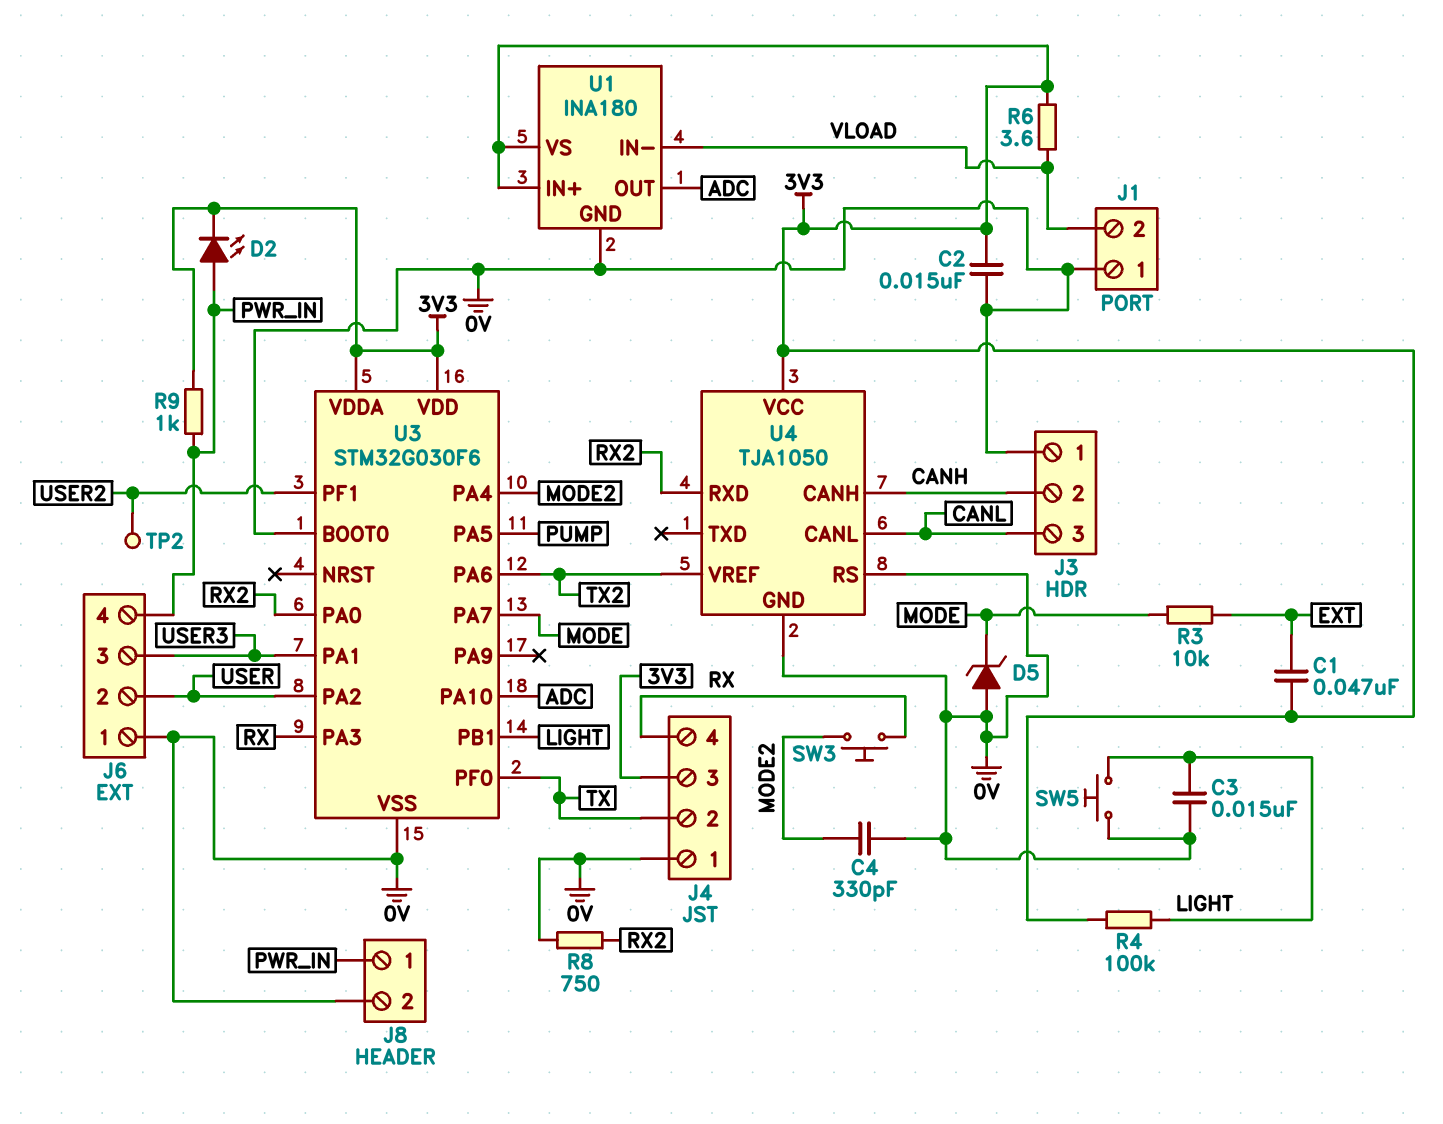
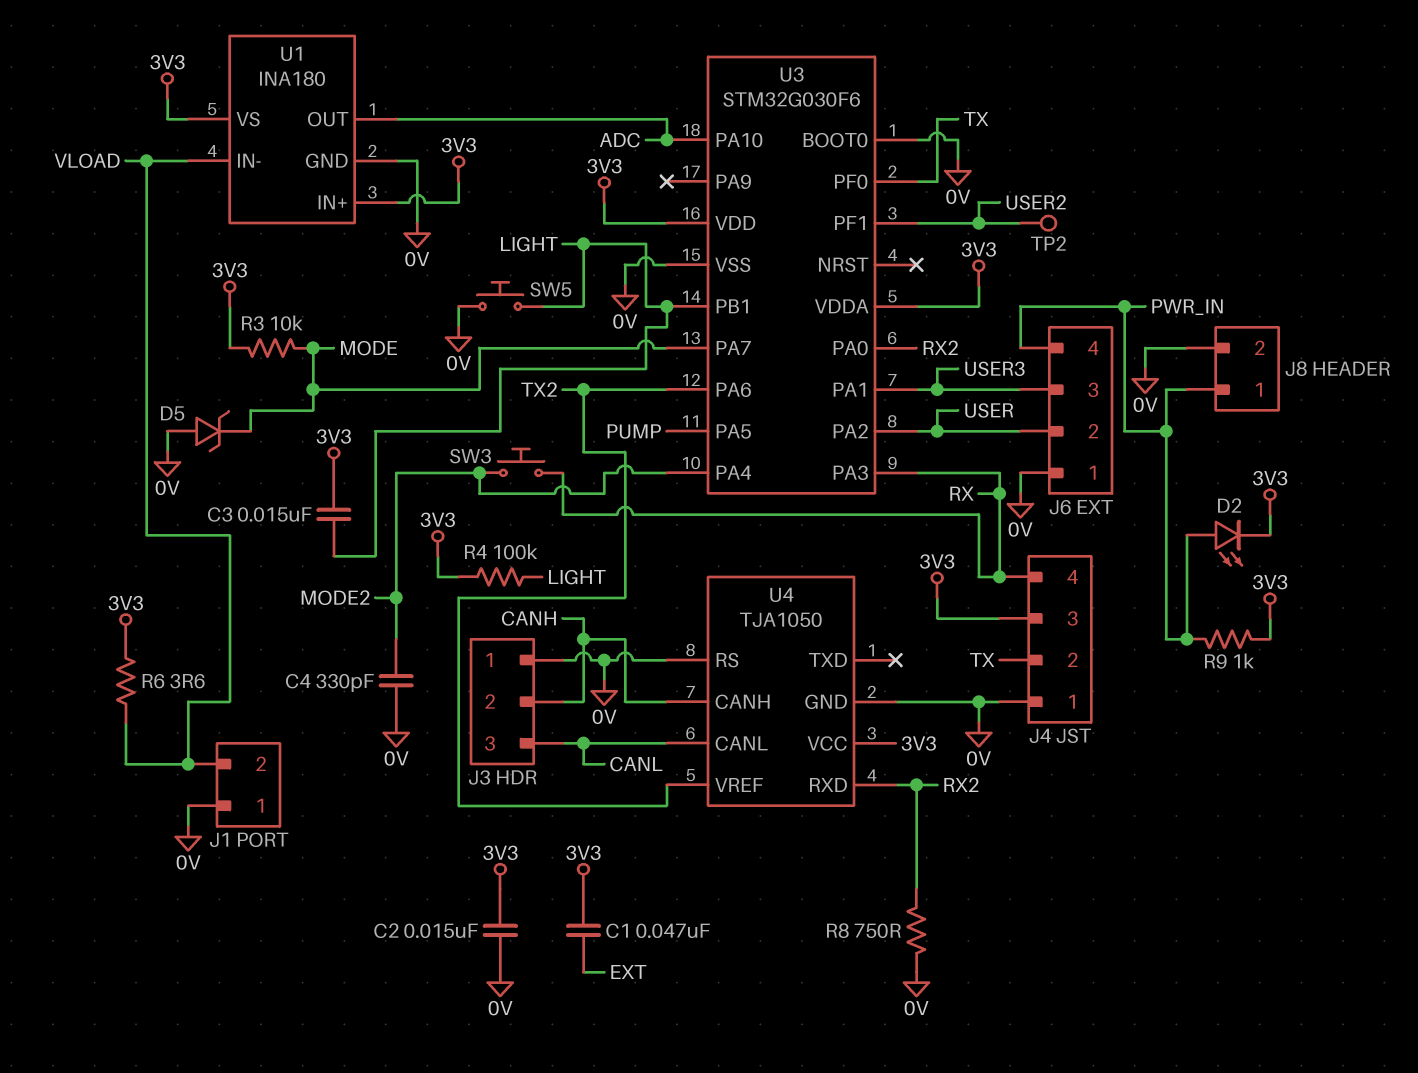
C3: 15nF (0V, LIGHT) -> 15nF (3V3, LIGHT)
R3: 10k (EXT, MODE) -> 10k (3V3, MODE)

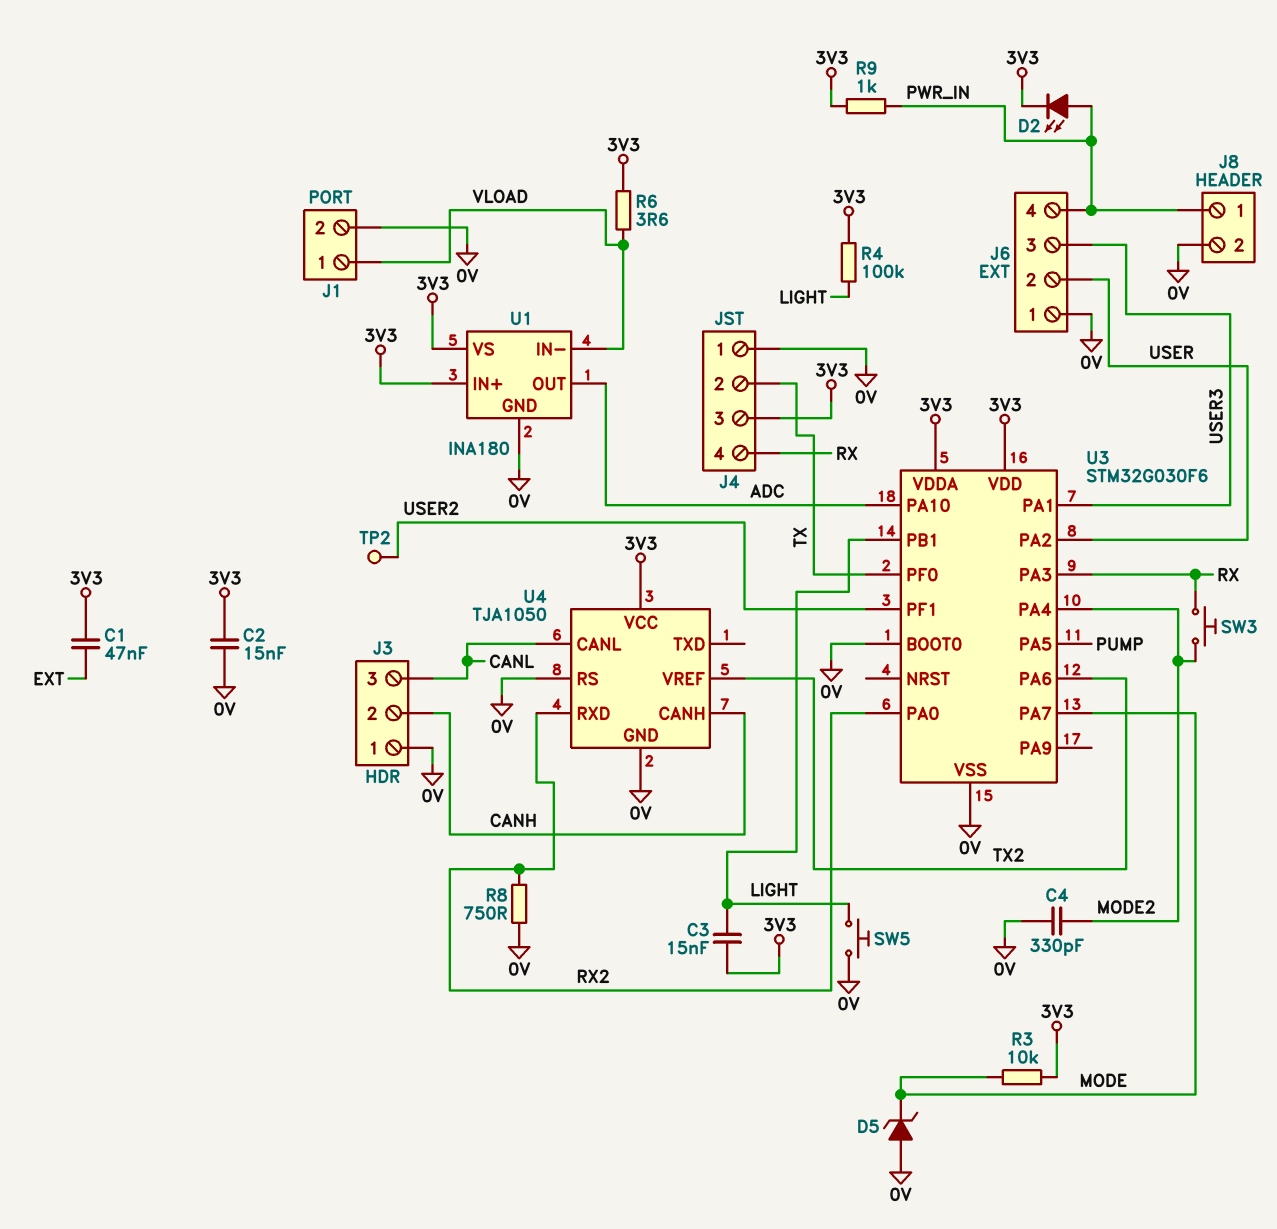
J1 pin 1: 0V -> VLOAD
J1 pin 2: VLOAD -> 0V

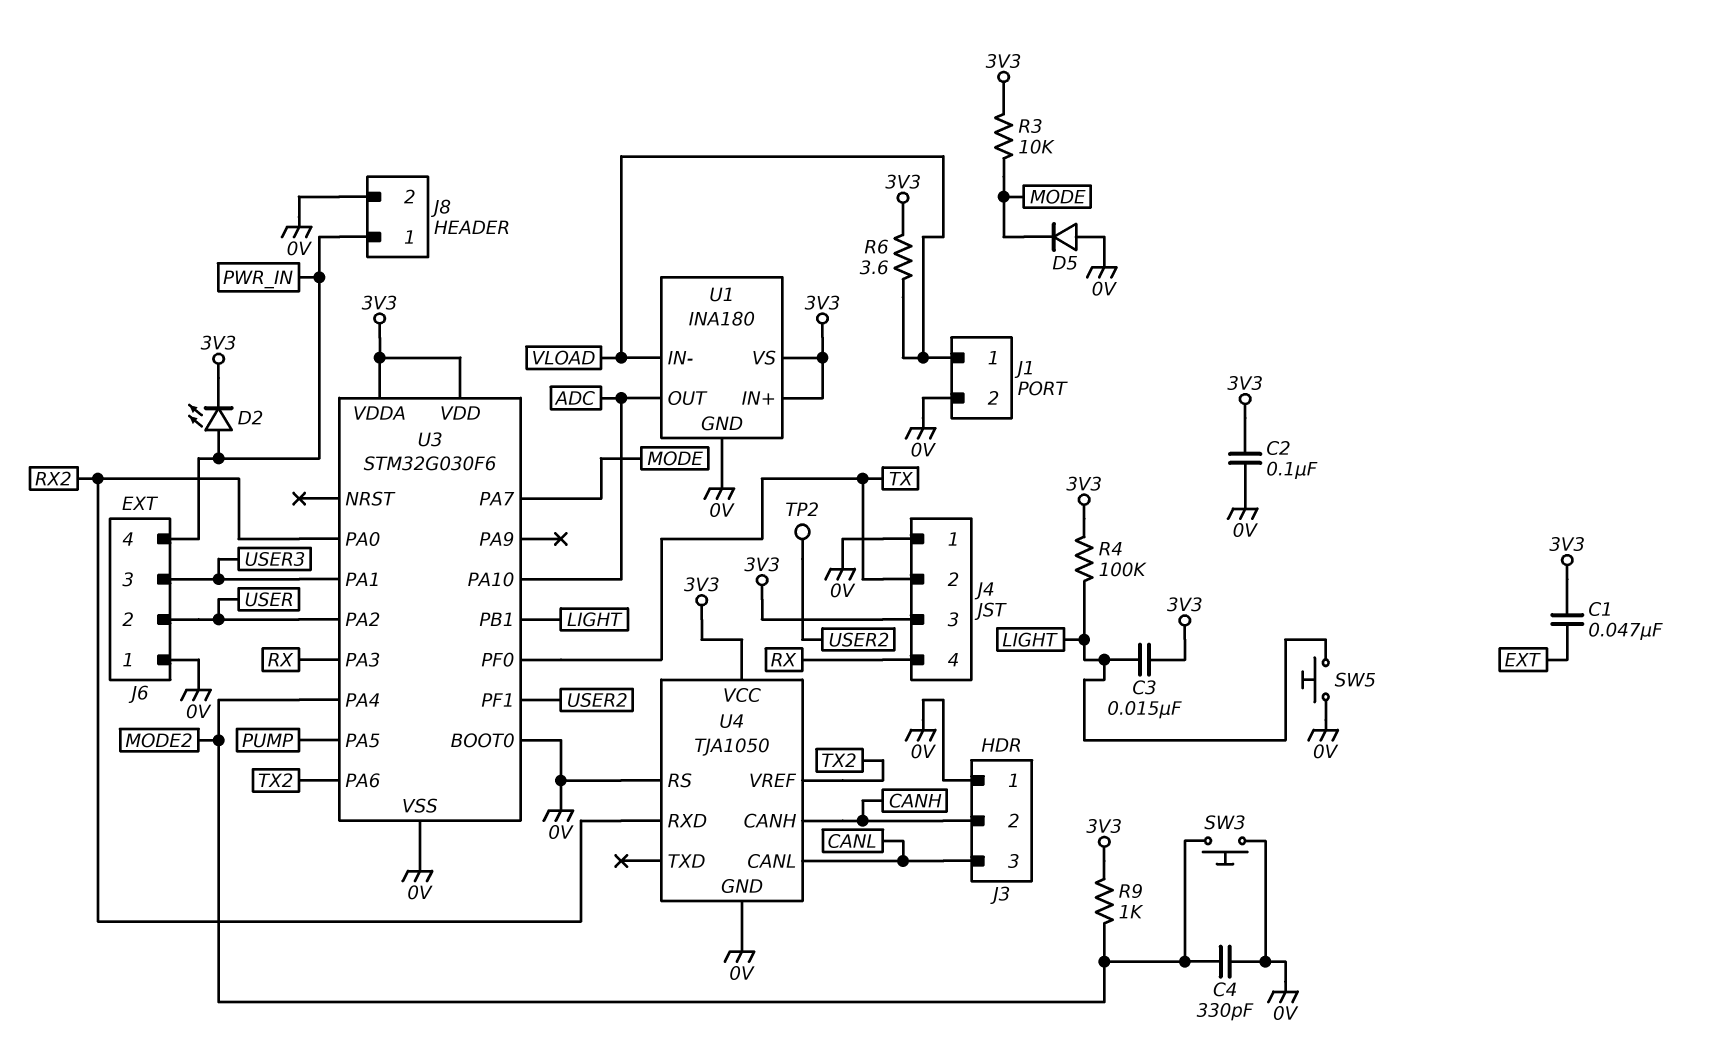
C2: 15nF (0V, 3V3) -> 100nF (0V, 3V3)
D5: zener (A 0V, K MODE) -> diode (A 0V, K MODE)
R8: 750 (0V, RX2) -> none
R9: 1k (3V3, PWR_IN) -> 1k (3V3, MODE2)
SW3: button (MODE2, RX) -> button (0V, MODE2)

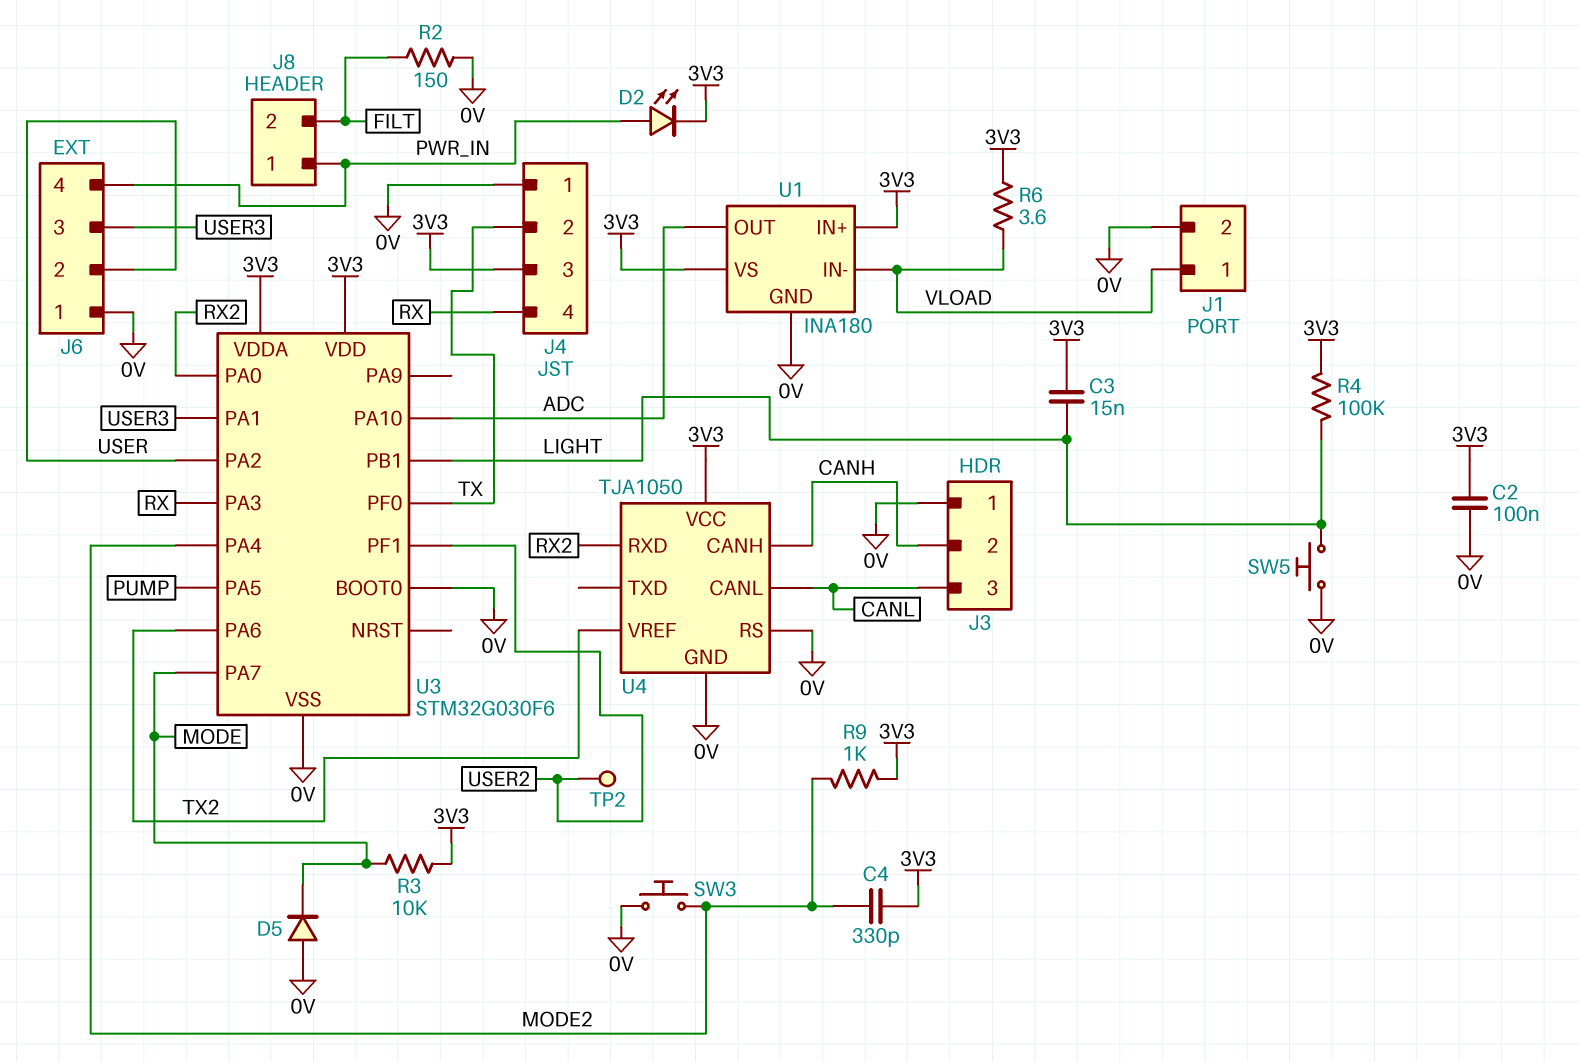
C1: 47nF (3V3, EXT) -> none
C4: 330pF (0V, MODE2) -> 330pF (3V3, MODE2)
J8 pin 2: 0V -> FILT
R2: none -> 150 (0V, FILT)

